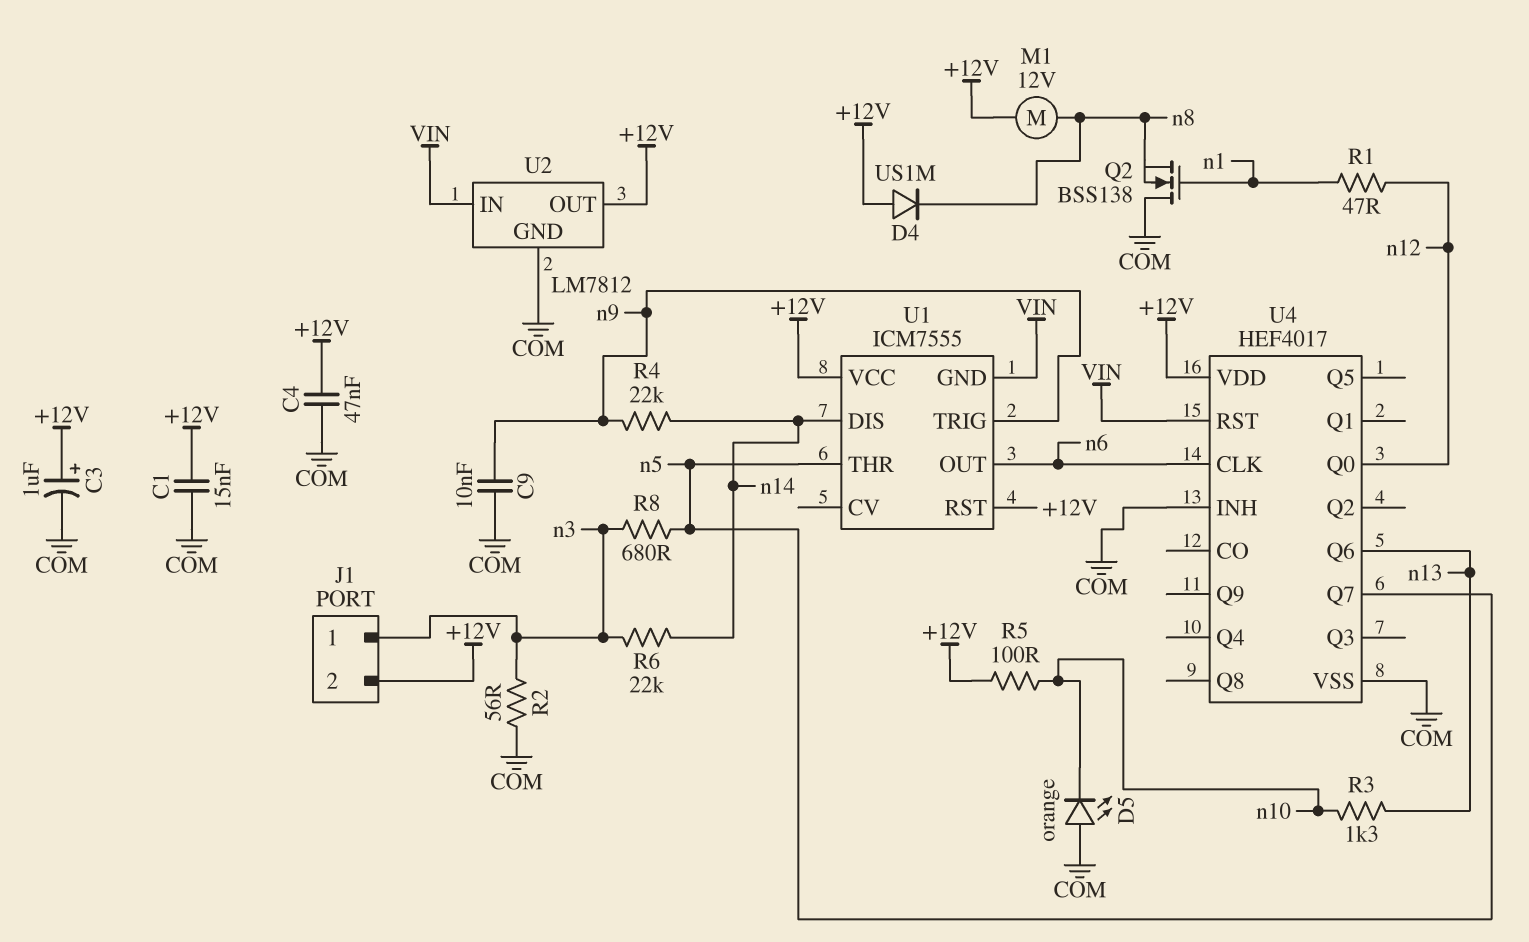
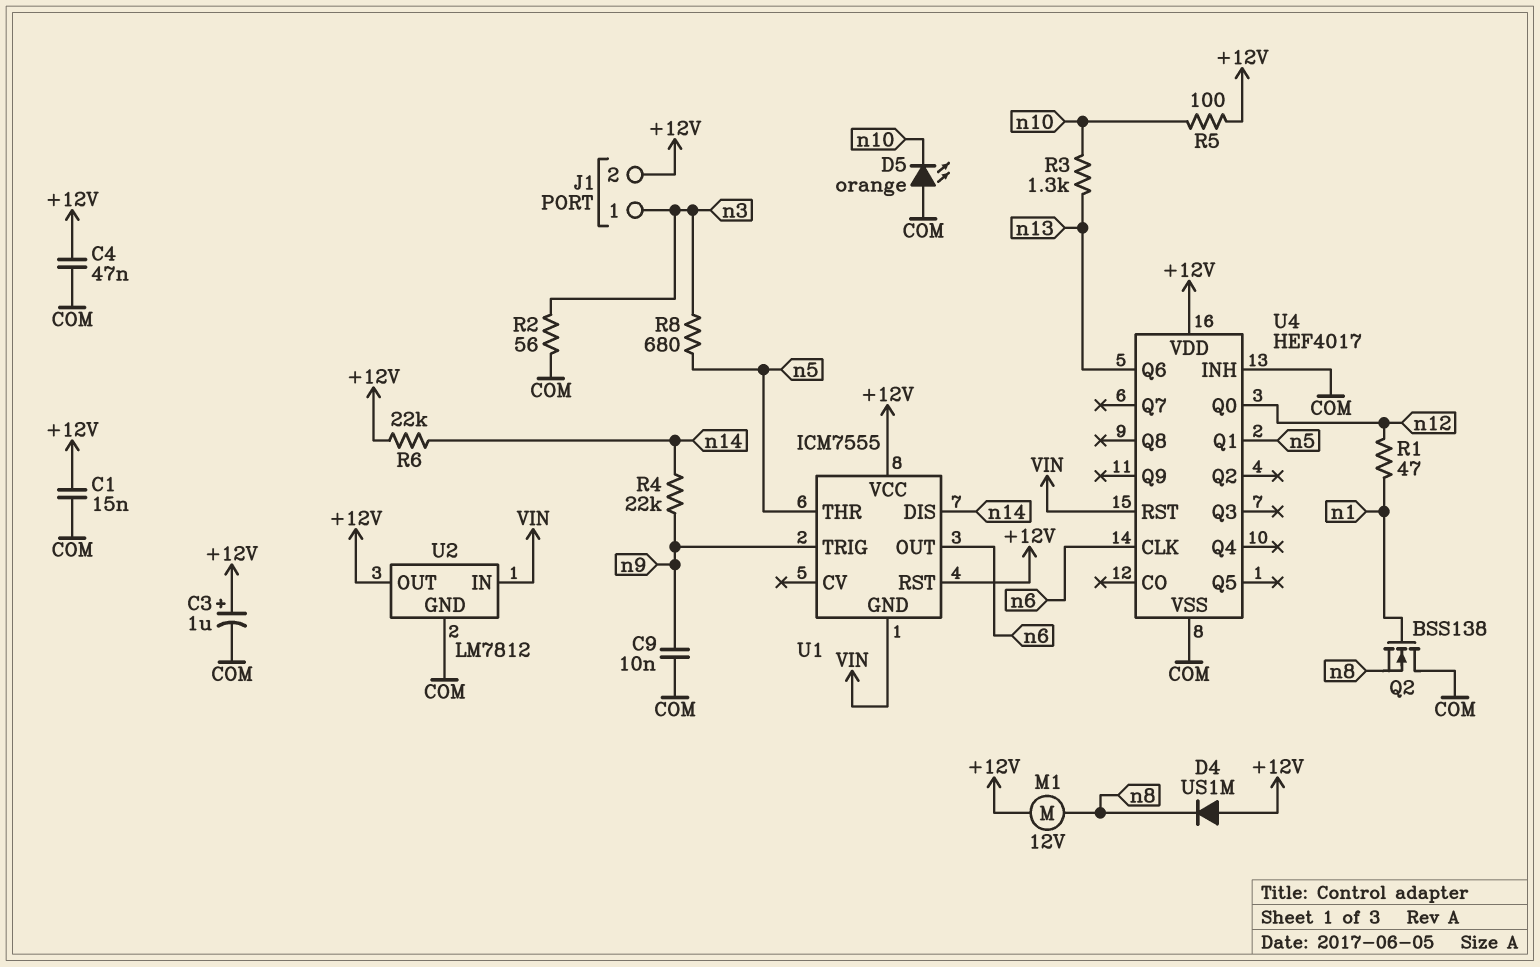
R6: 22k (n3, n14) -> 22k (+12V, n14)
U4 pin Q1: none -> n5
U4 pin Q7: n5 -> none

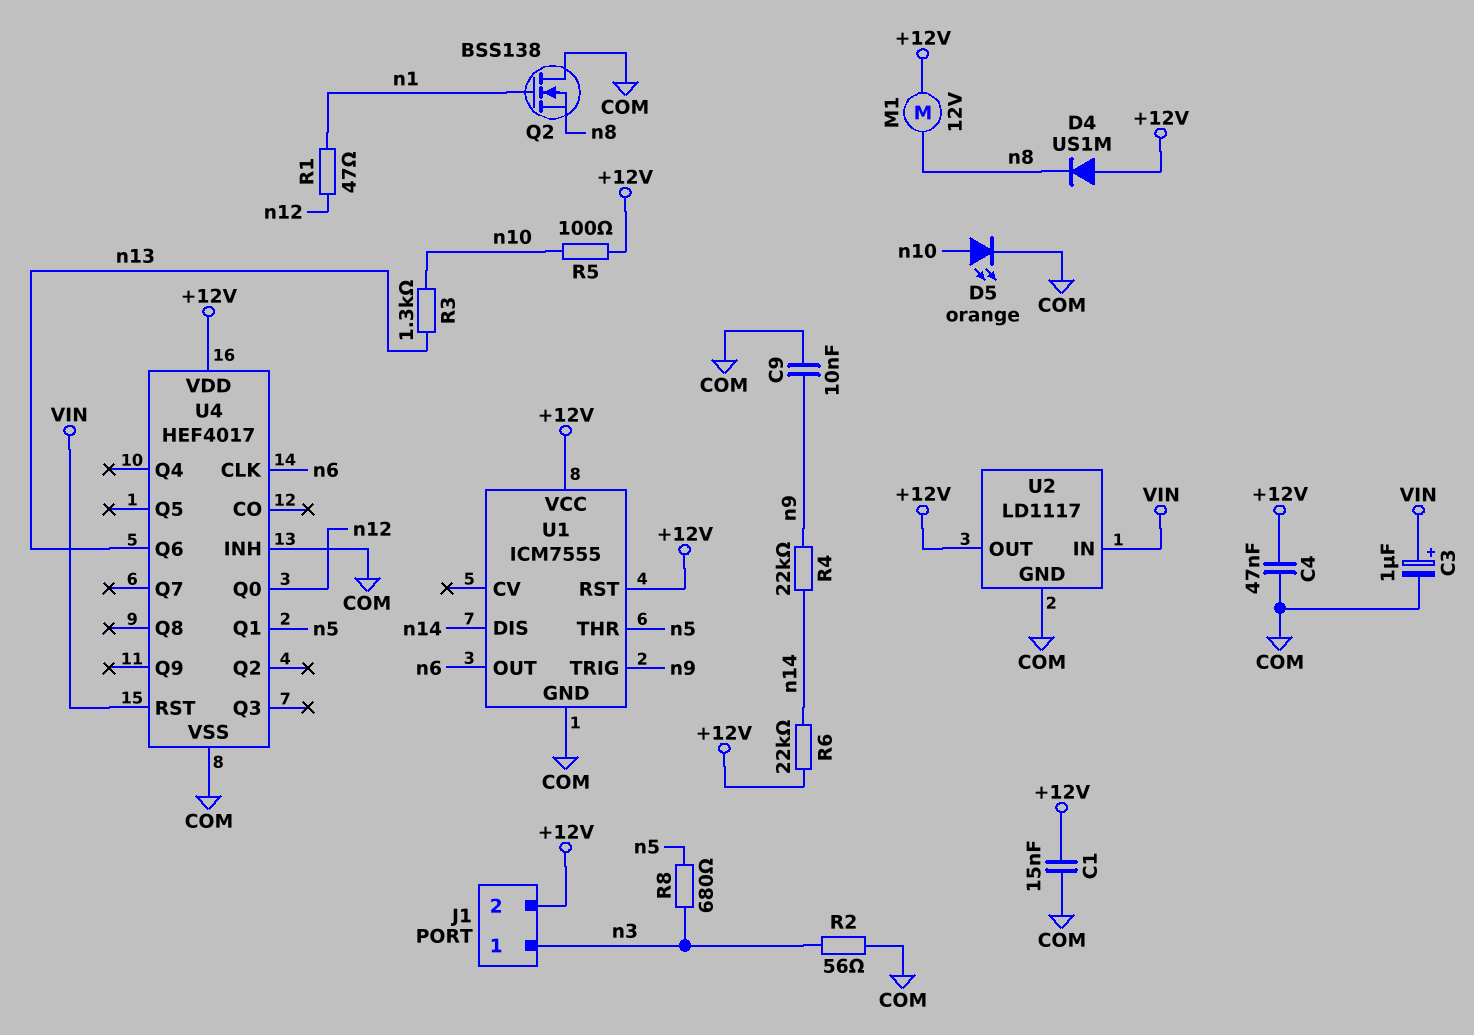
C3: 1uF (plus +12V, minus COM) -> 1uF (plus VIN, minus COM)
D5: LED orange (A COM, K n10) -> LED orange (A n10, K COM)
U1 pin GND: VIN -> COM
U2: LM7812 -> LD1117

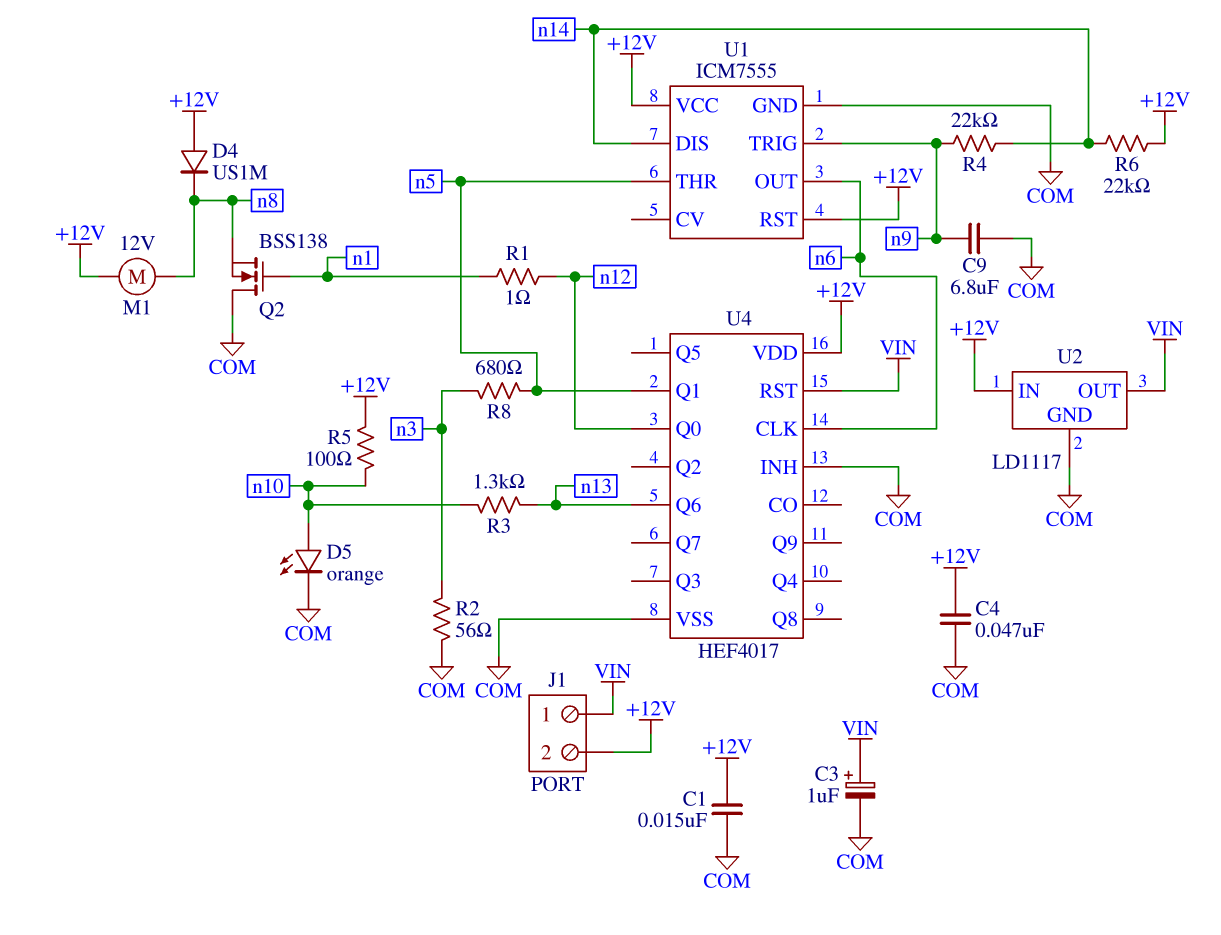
C9: 10nF (COM, n9) -> 6.8uF (COM, n9)
J1 pin 1: n3 -> VIN
R1: 47 (n1, n12) -> 1 (n1, n12)
U2 pin IN: VIN -> +12V
U2 pin OUT: +12V -> VIN

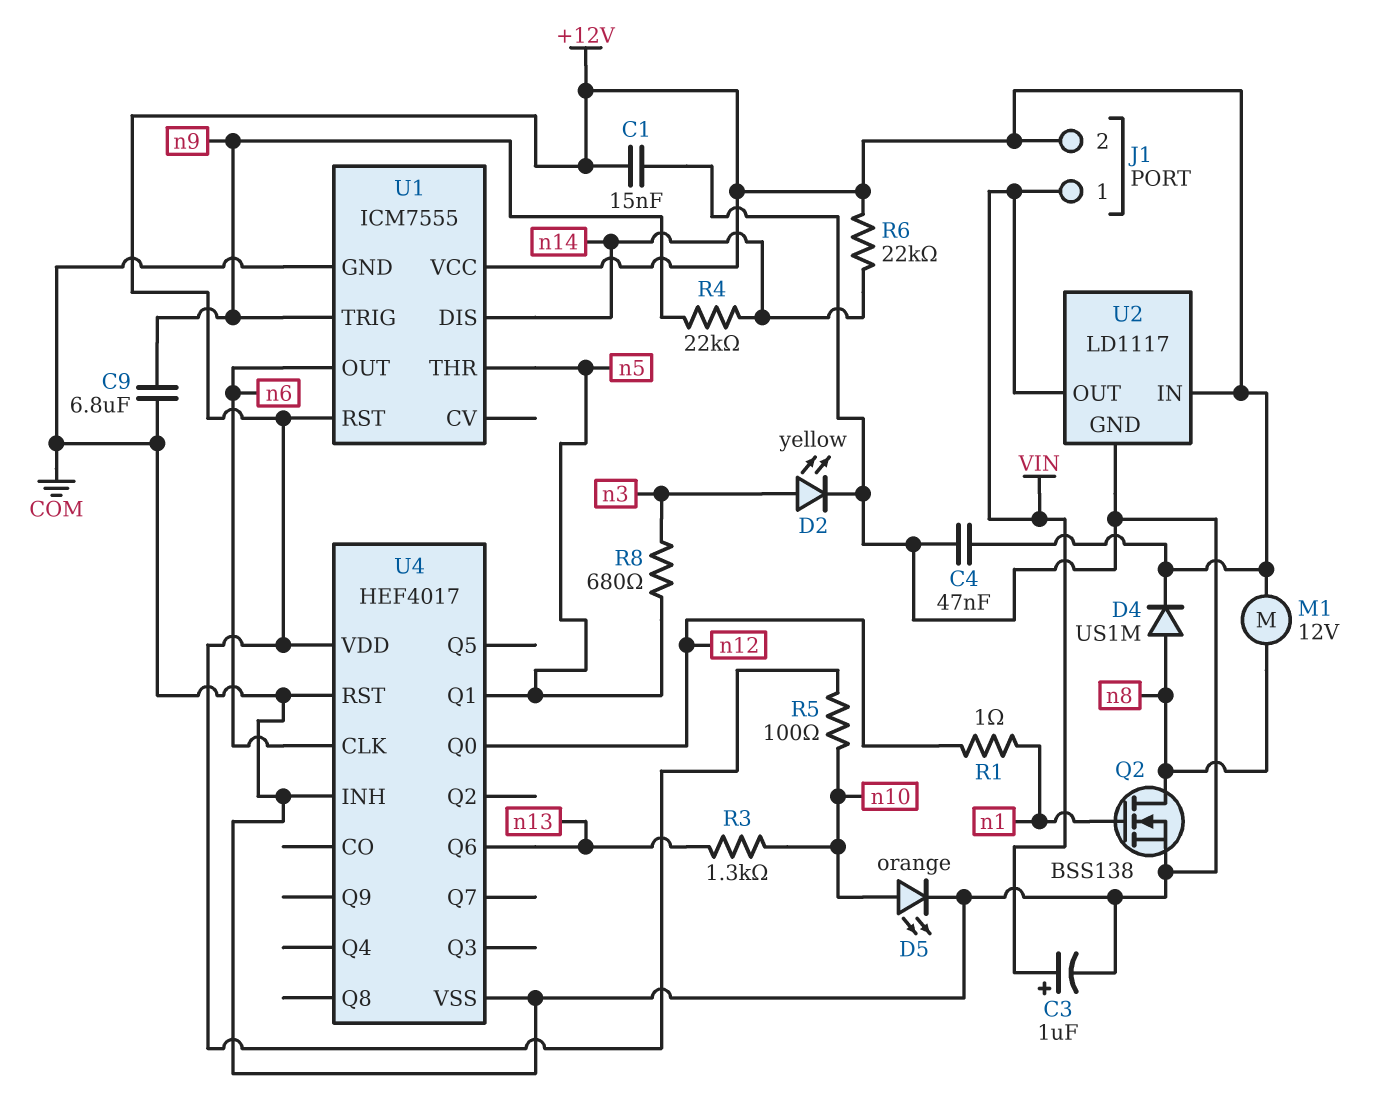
D2: none -> LED yellow (A n3, K COM)
D4: diode US1M (A +12V, K n8) -> diode US1M (A n8, K +12V)
Q2: NMOS BSS138 (G n1, D COM, S n8) -> NMOS BSS138 (G n1, D n8, S COM)
R2: 56 (COM, n3) -> none
U4 pin RST: VIN -> COM

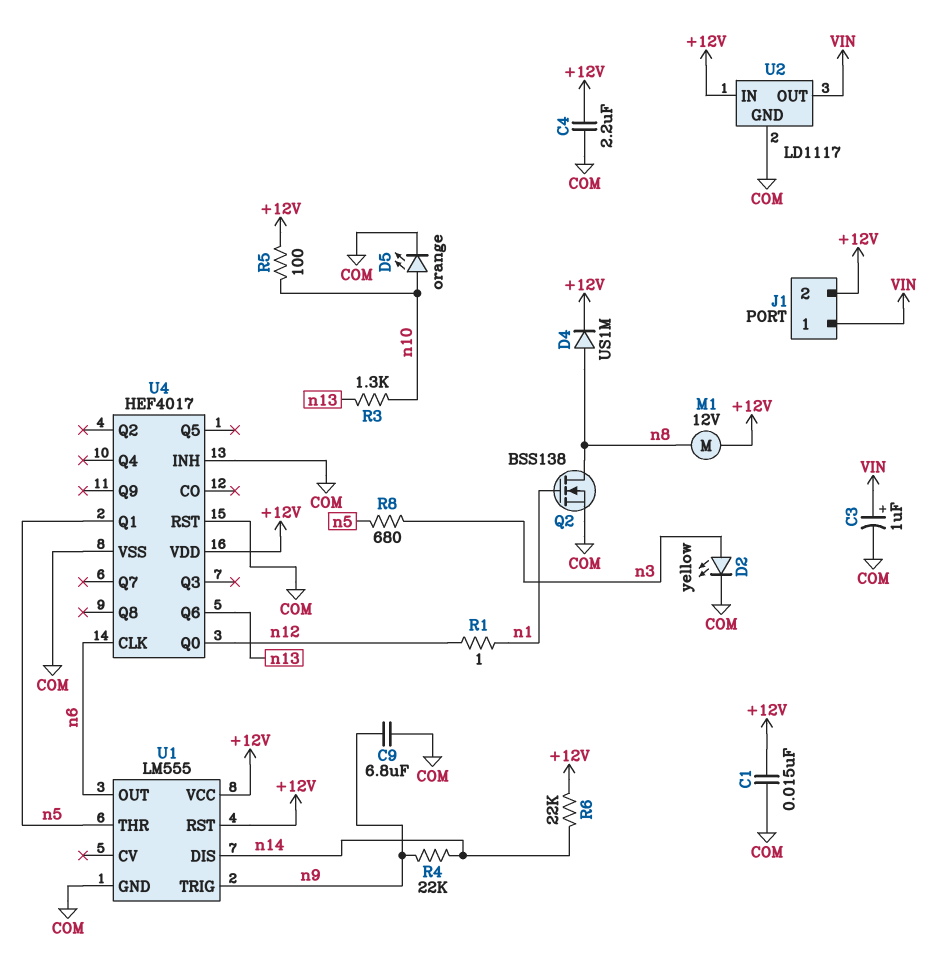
C4: 47nF (+12V, COM) -> 2.2uF (+12V, COM)
U1: ICM7555 -> LM555

